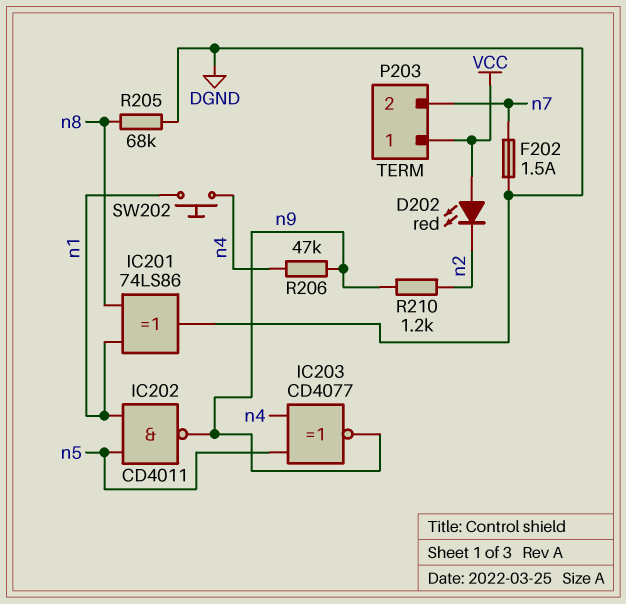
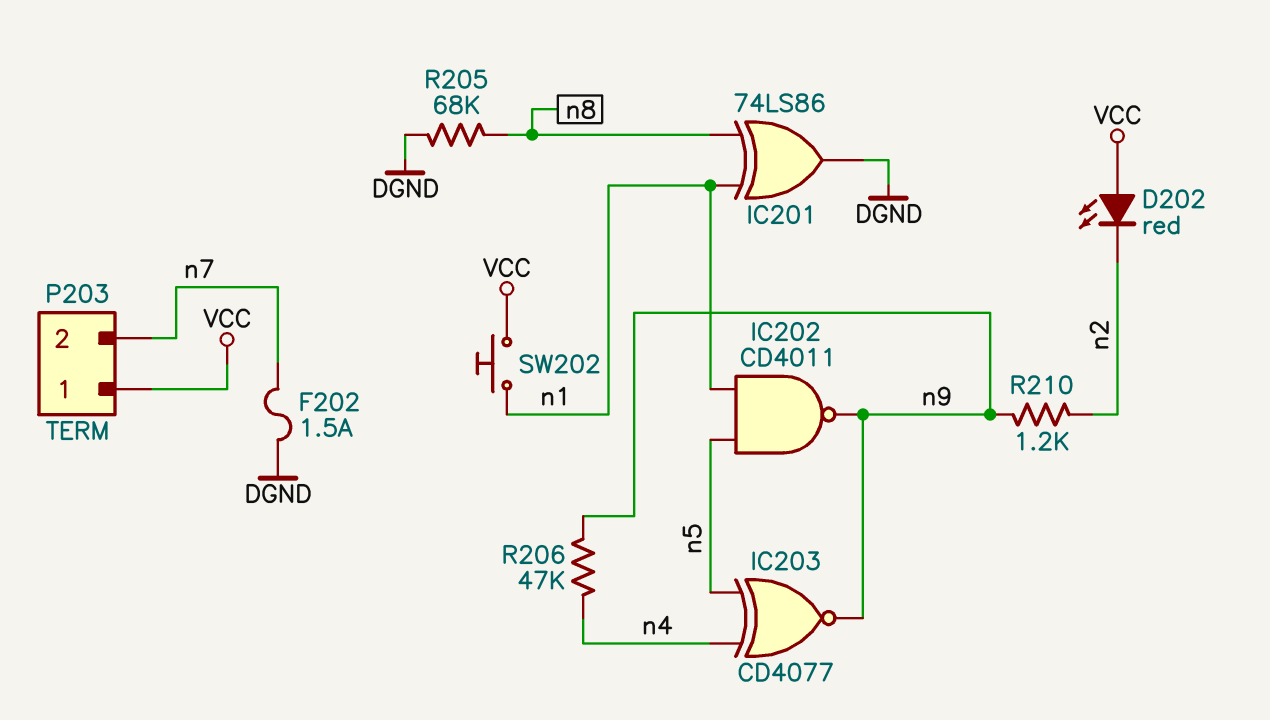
SW202: button (n1, n4) -> button (VCC, n1)

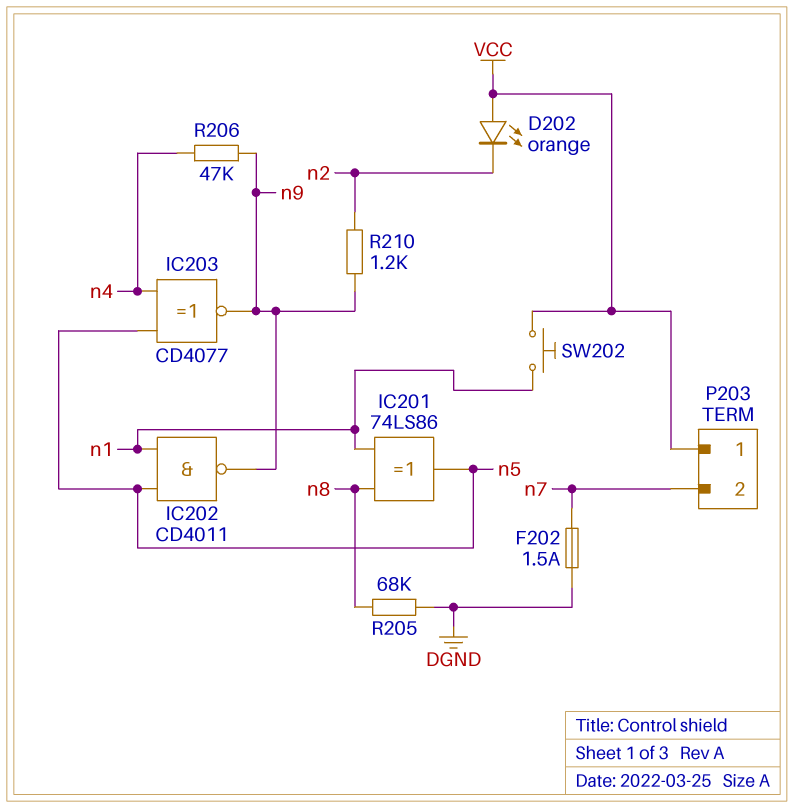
D202: LED red (A VCC, K n2) -> LED orange (A VCC, K n2)
IC201: XOR 74LS86 (in n1, in n8, out DGND) -> XOR 74LS86 (in n1, in n8, out n5)

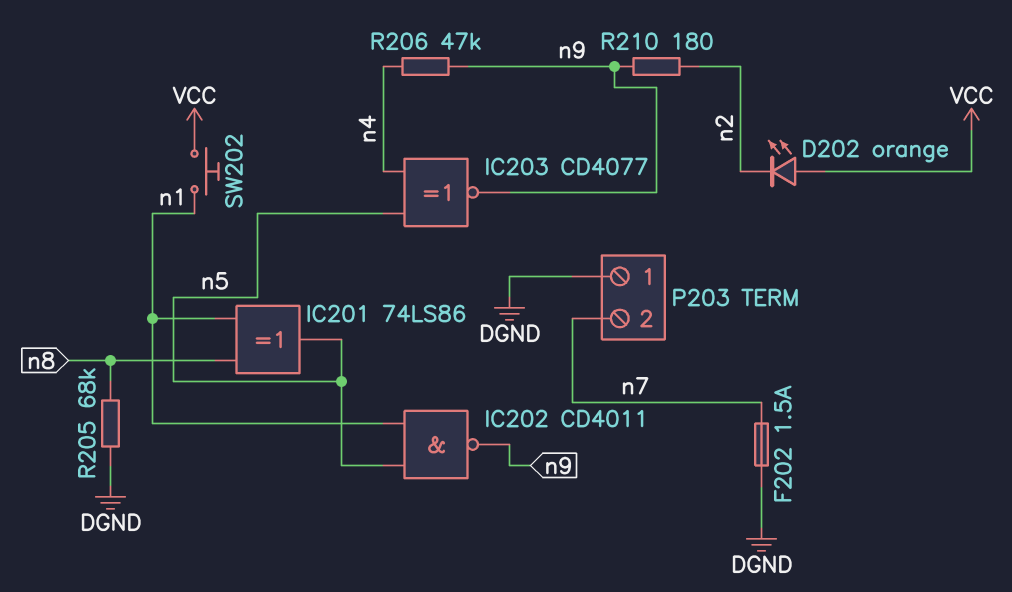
P203 pin 1: VCC -> DGND
R210: 1.2k (n2, n9) -> 180 (n2, n9)

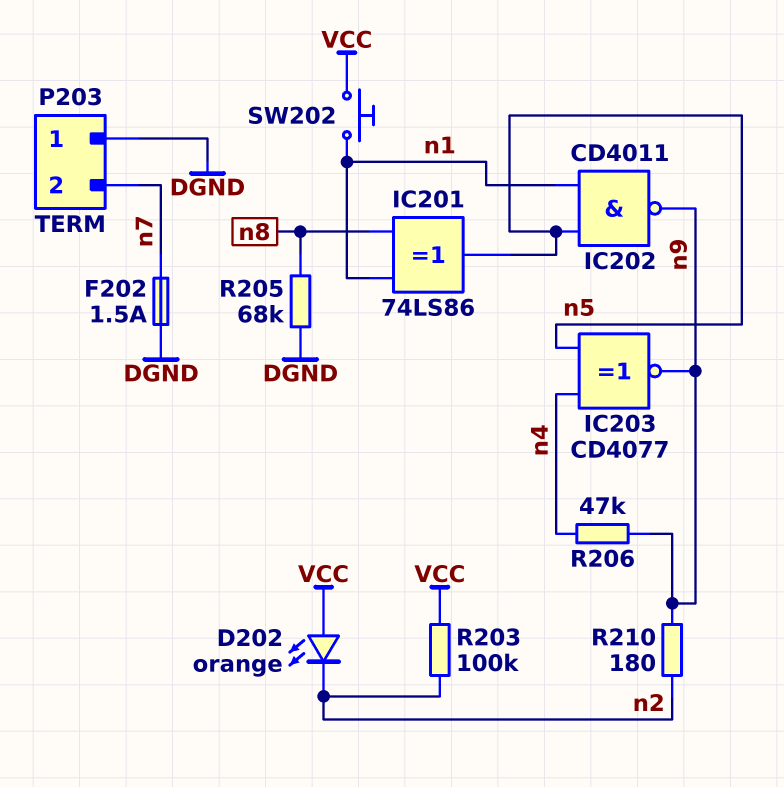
R203: none -> 100k (VCC, n2)

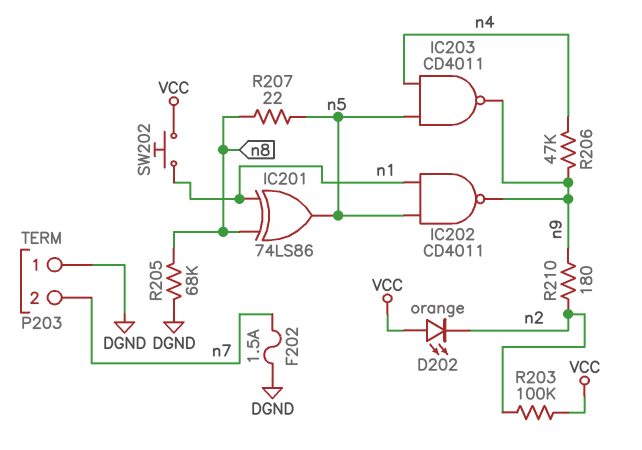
IC203: XNOR CD4077 (in n4, in n5, out n9) -> NAND CD4011 (in n4, in n5, out n9)
R207: none -> 22 (n5, n8)

